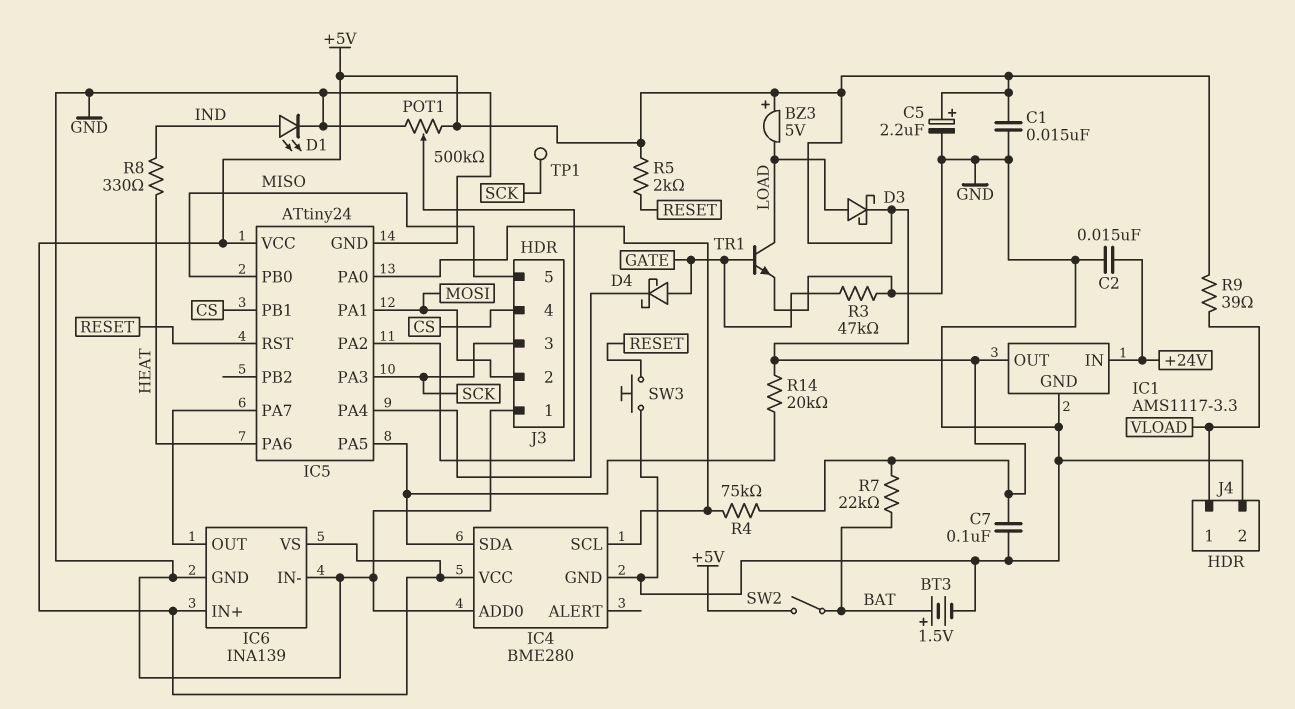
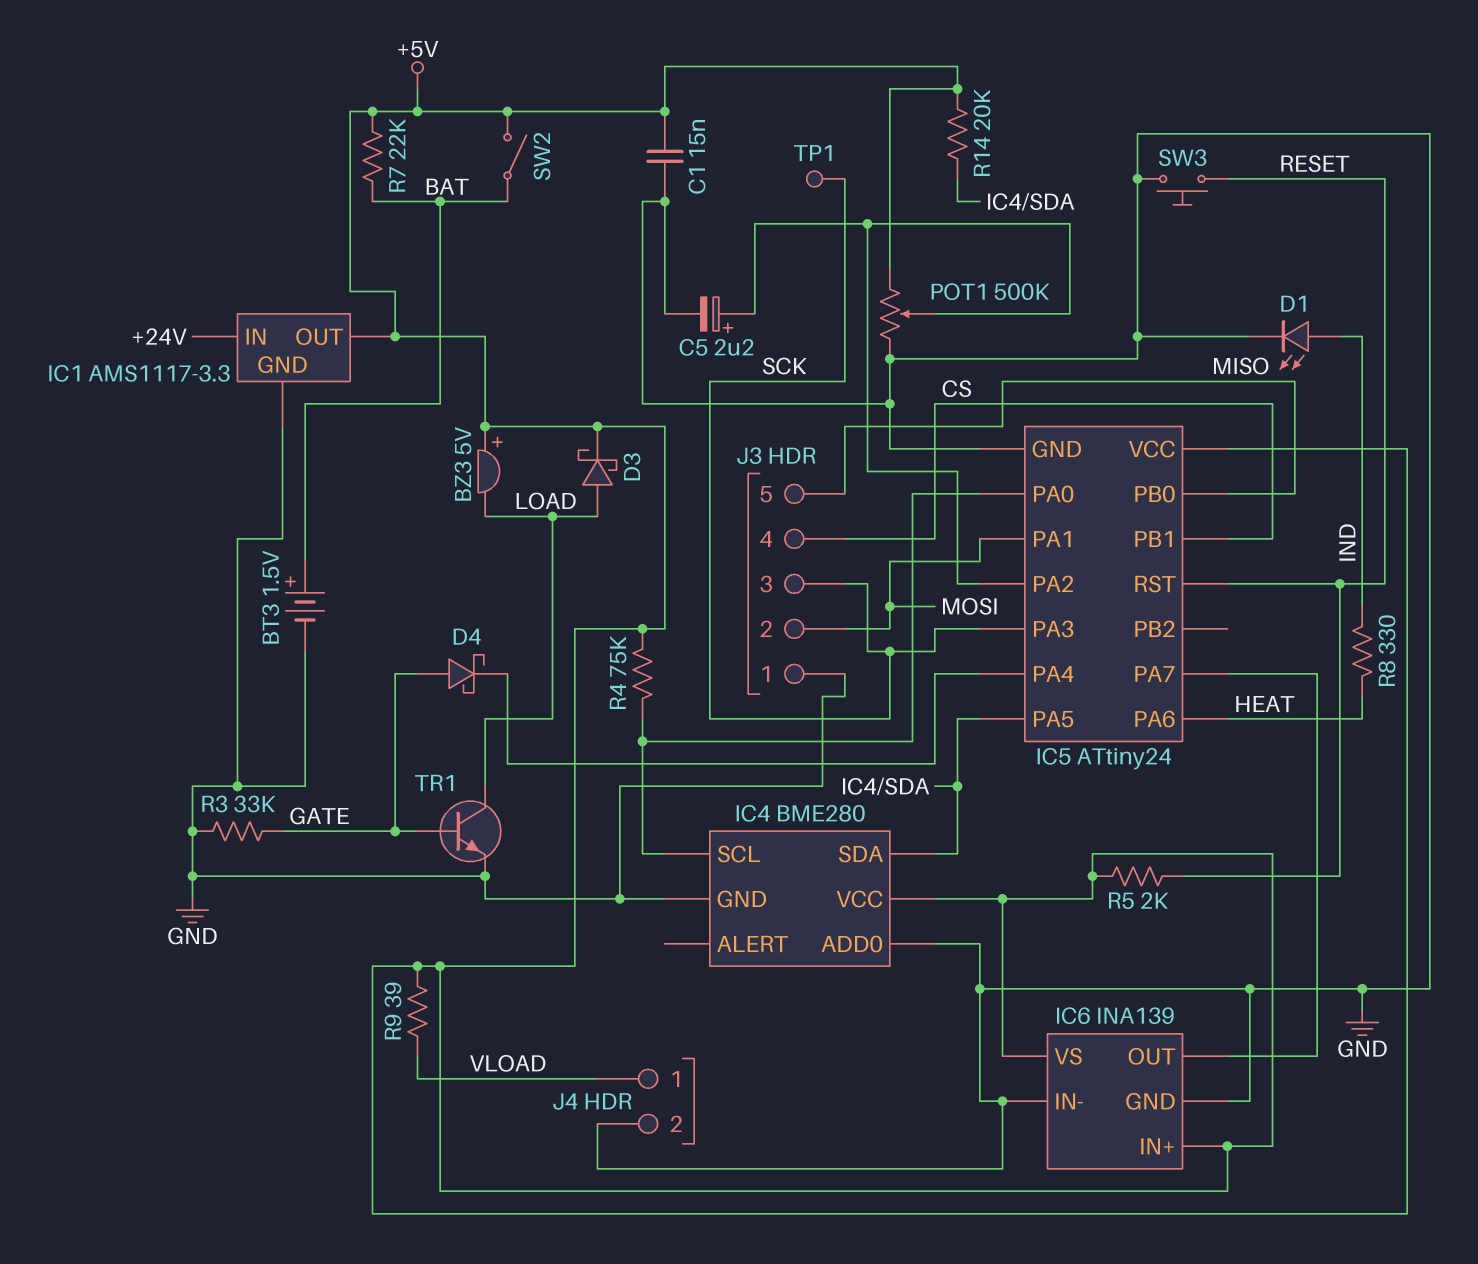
C2: 15nF (+24V, GND) -> none
C5: 2.2uF (plus +5V, minus GND) -> 2.2uF (plus IC5/PA2, minus GND)
C7: 100nF (+5V, GND) -> none
R3: 47k (GATE, GND) -> 33k (GATE, GND)

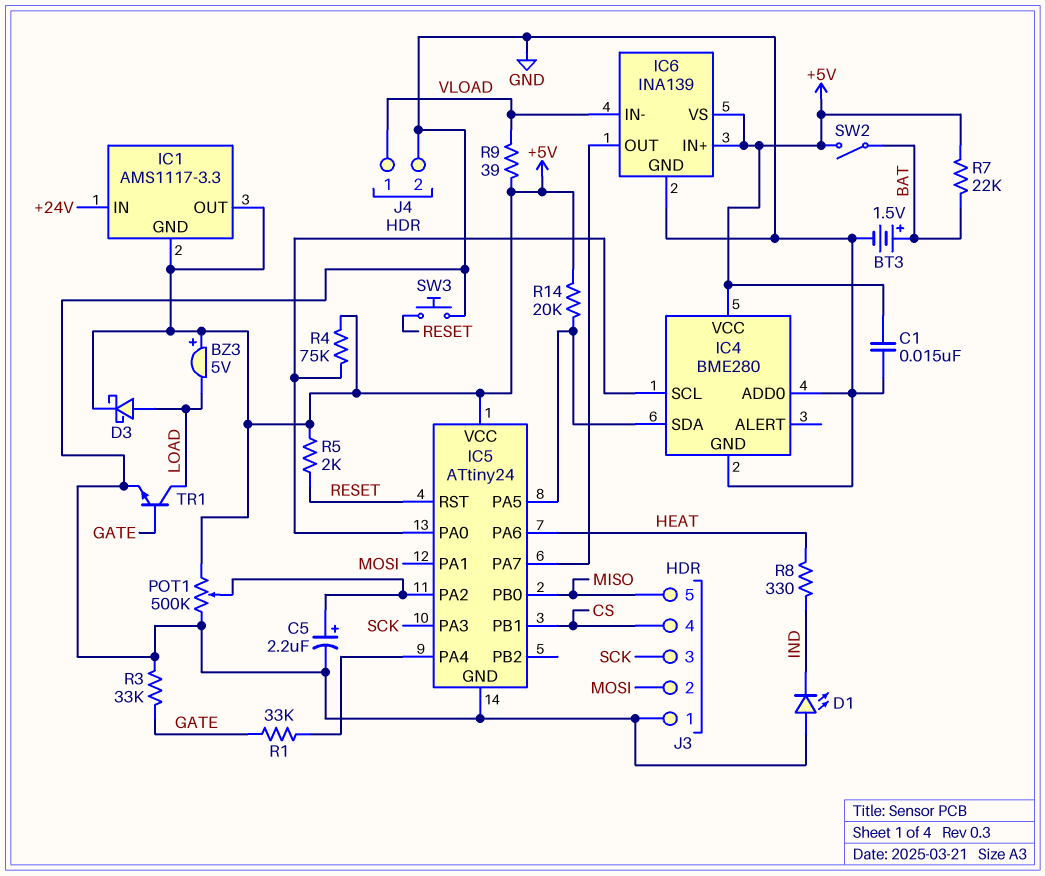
D1: LED (A IND, K GND) -> LED (A GND, K IND)
D4: schottky (A GATE, K IC5/PA4) -> none
IC1 pin GND: GND -> +5V
IC6 pin IN-: GND -> VLOAD
R1: none -> 33k (GATE, IC5/PA4)
TP1: test point (SCK) -> none

